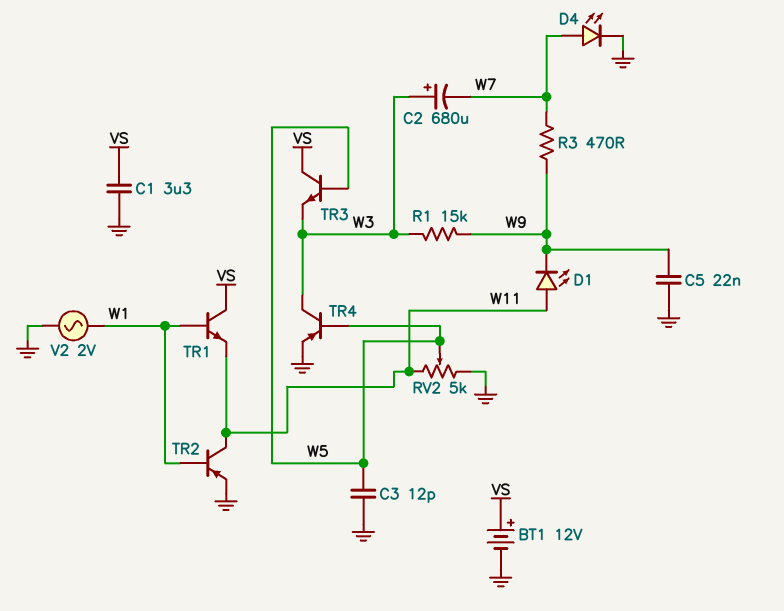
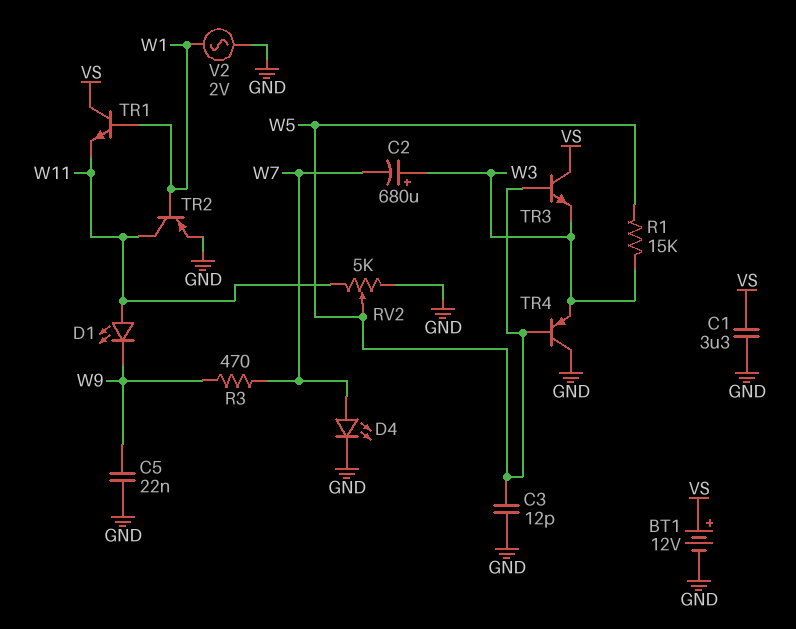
R1: 15k (W3, W9) -> 15k (W3, W5)
TR4: PNP (B W5, C W3, E GND) -> PNP (B W5, C GND, E W3)

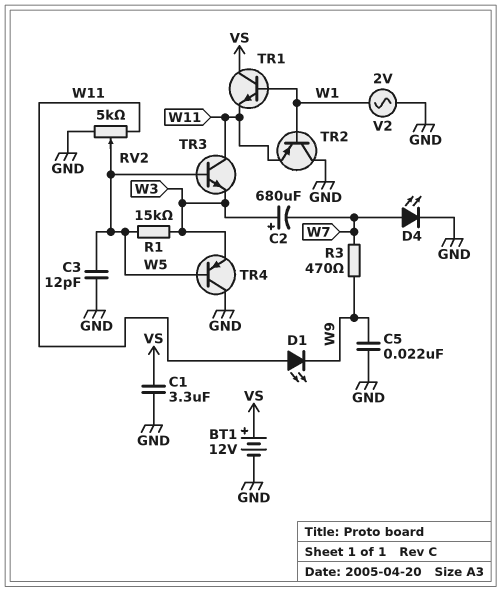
TR2: PNP (B W1, C W11, E GND) -> PNP (B W1, C GND, E W11)
TR3: NPN (B W5, C VS, E W3) -> NPN (B W5, C W11, E W3)

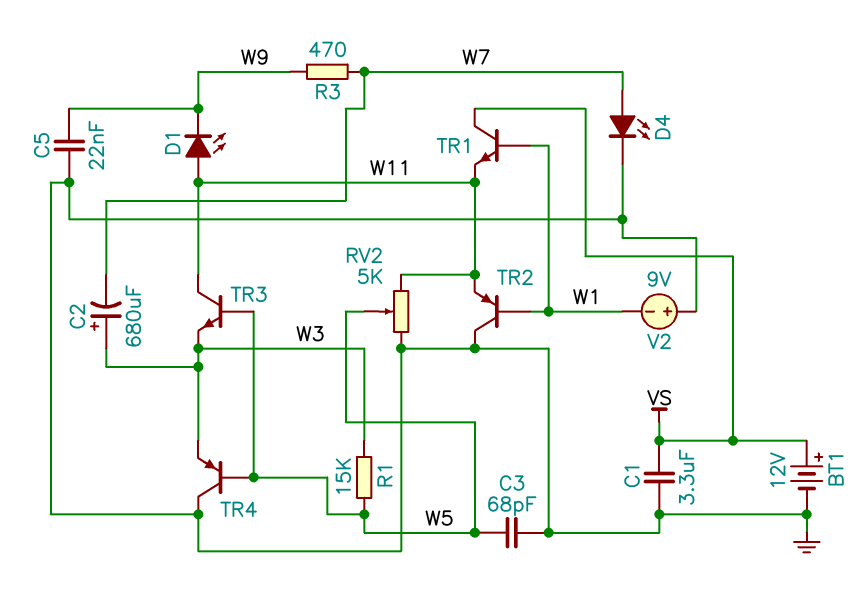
C3: 12pF (GND, W5) -> 68pF (GND, W5)
V2: AC 2V (GND, W1) -> 9V (plus GND, minus W1)

